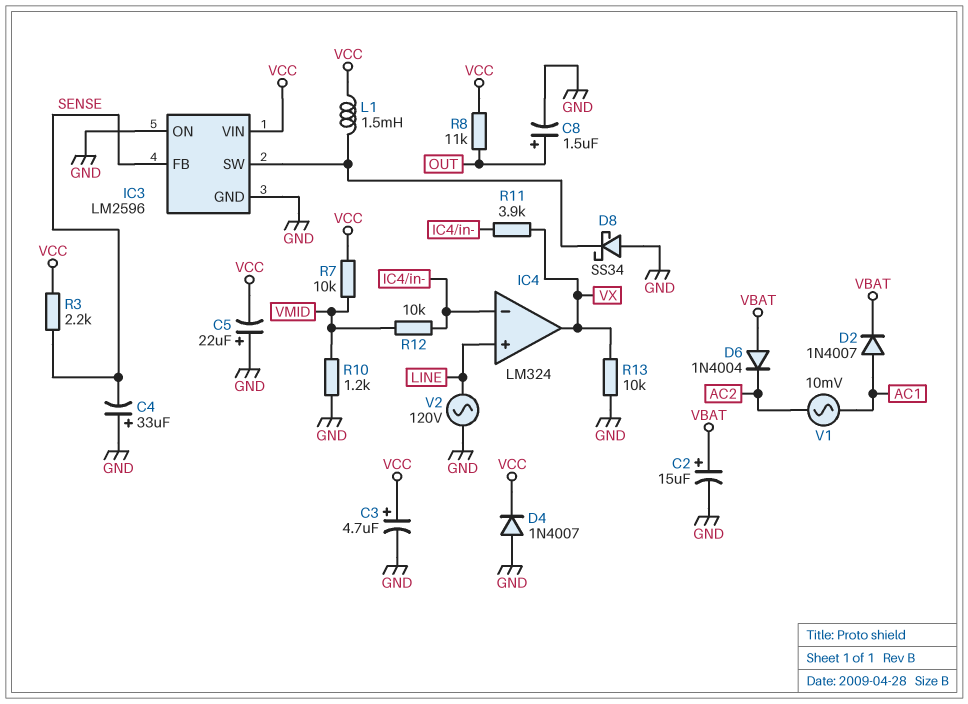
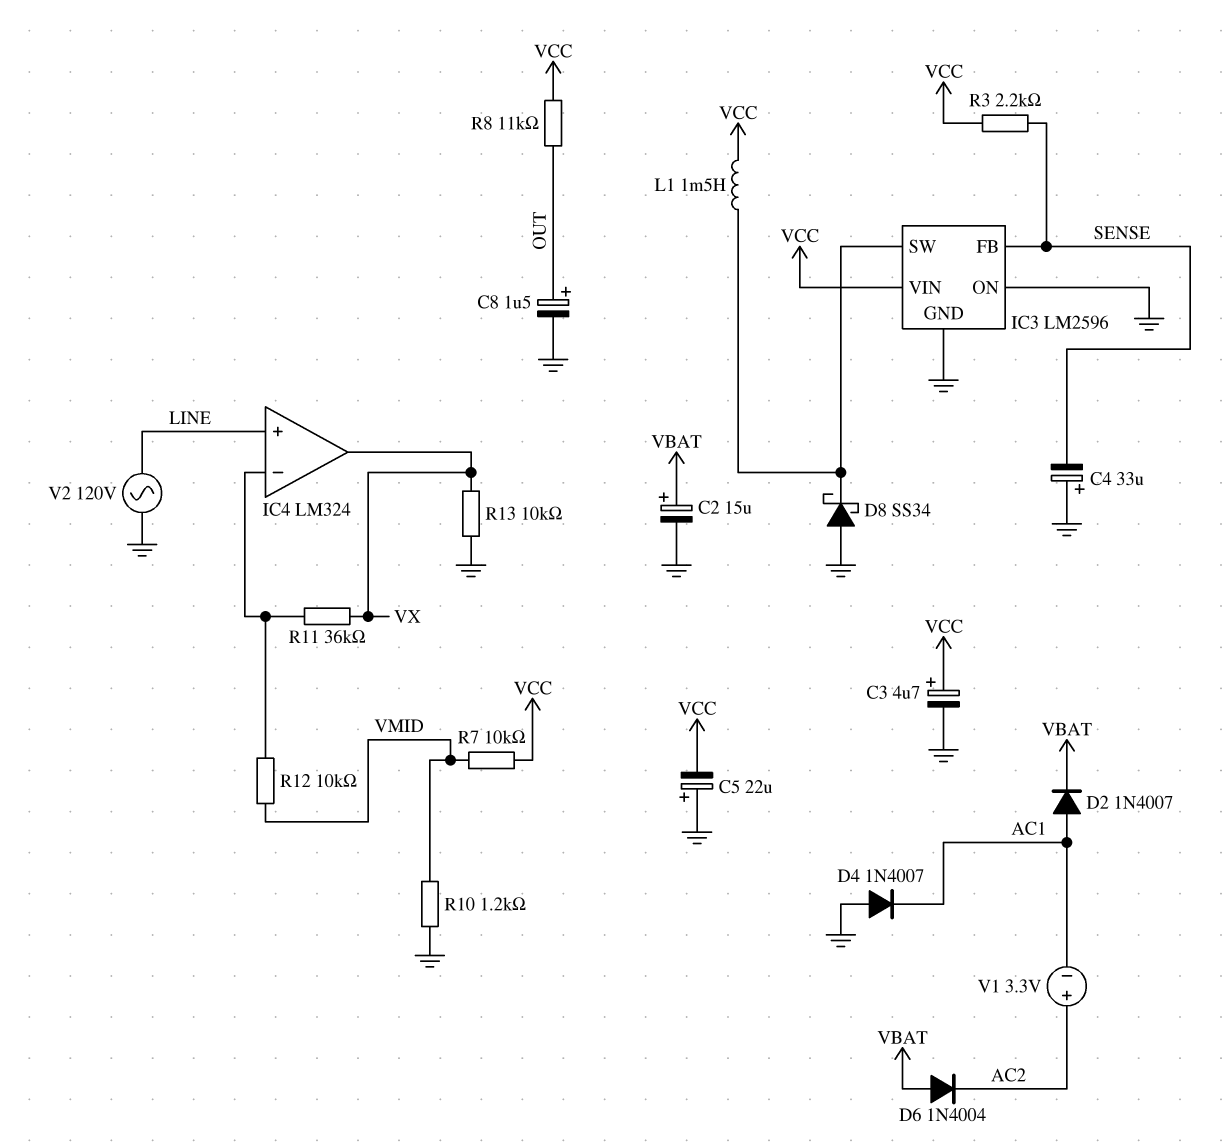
D4: diode 1N4007 (A GND, K VCC) -> diode 1N4007 (A GND, K AC1)
R11: 3.9k (IC4/in-, VX) -> 36k (IC4/in-, VX)
V1: AC 10mV (AC1, AC2) -> 3.3V (plus AC2, minus AC1)

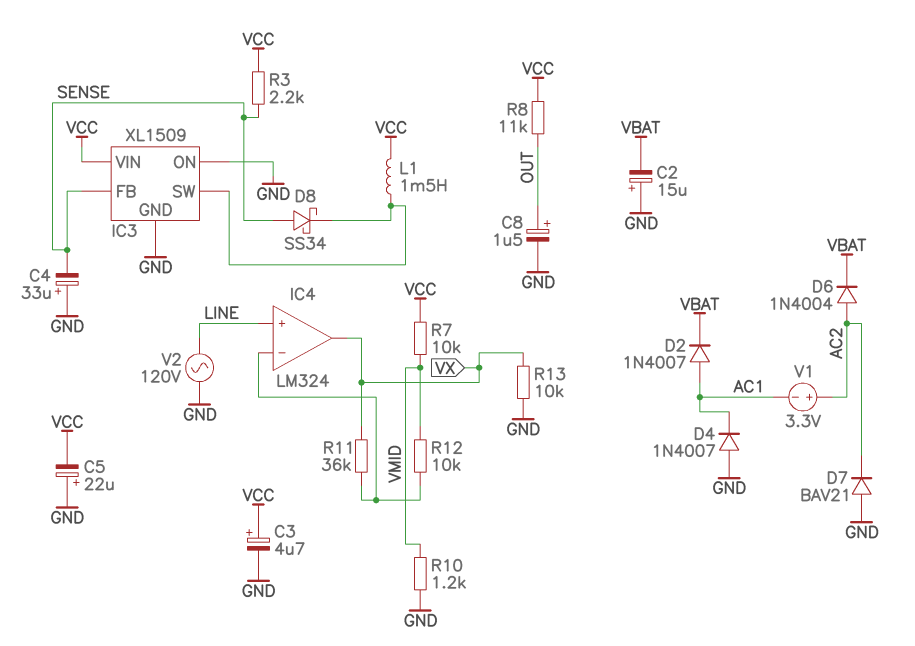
C2: 15uF (plus VBAT, minus GND) -> 15uF (plus GND, minus VBAT)
D6: diode 1N4004 (A VBAT, K AC2) -> diode 1N4004 (A AC2, K VBAT)
D7: none -> diode BAV21 (A GND, K AC2)
D8: schottky SS34 (A GND, K IC3/SW) -> schottky SS34 (A SENSE, K IC3/SW)
IC3: LM2596 -> XL1509

